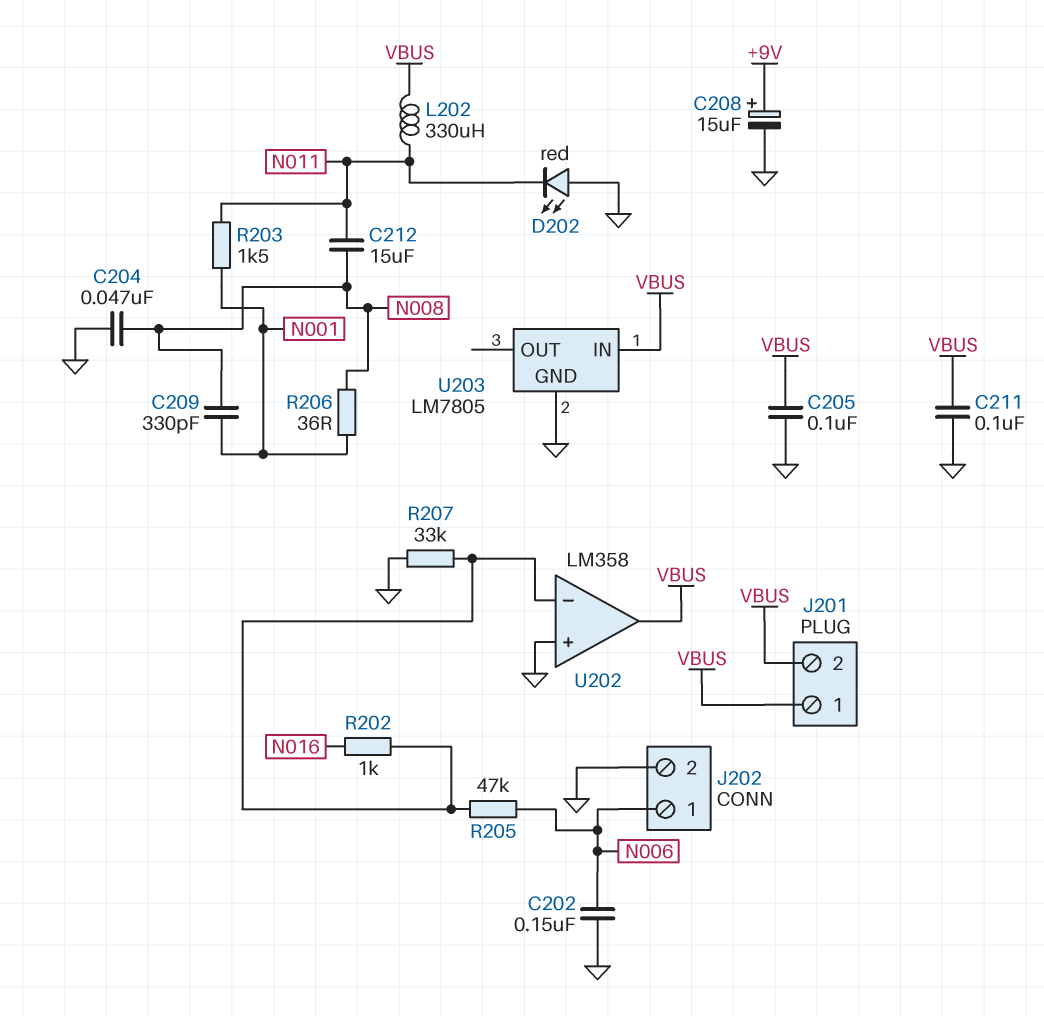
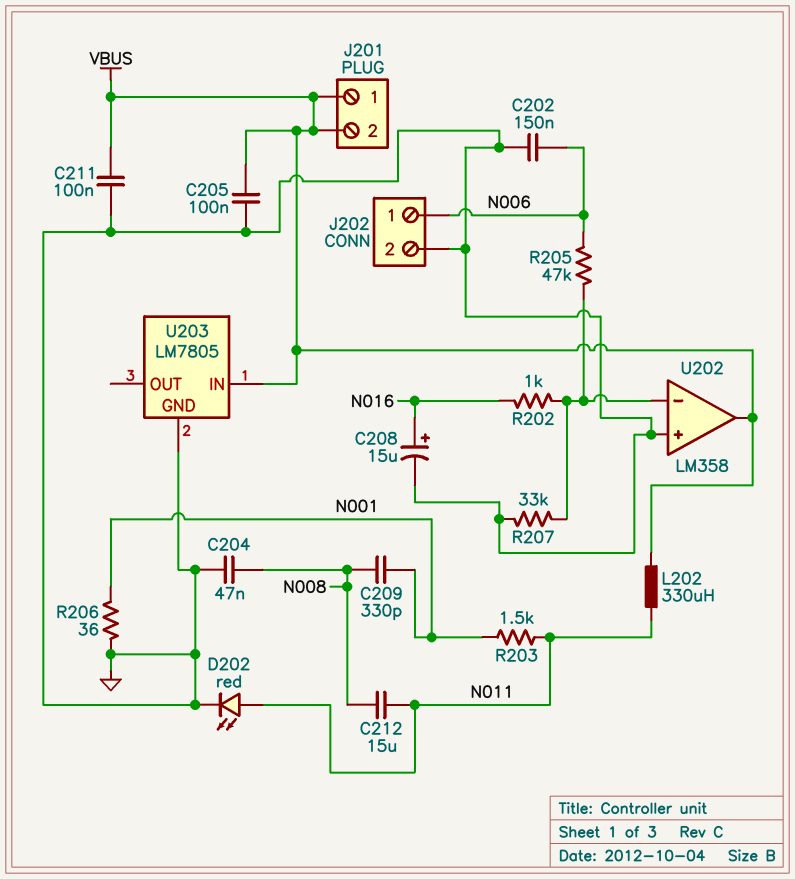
C208: 15uF (plus +9V, minus GND) -> 15uF (plus N016, minus GND)
D202: LED red (A GND, K N011) -> LED red (A N011, K GND)
R206: 36 (N001, N008) -> 36 (GND, N001)

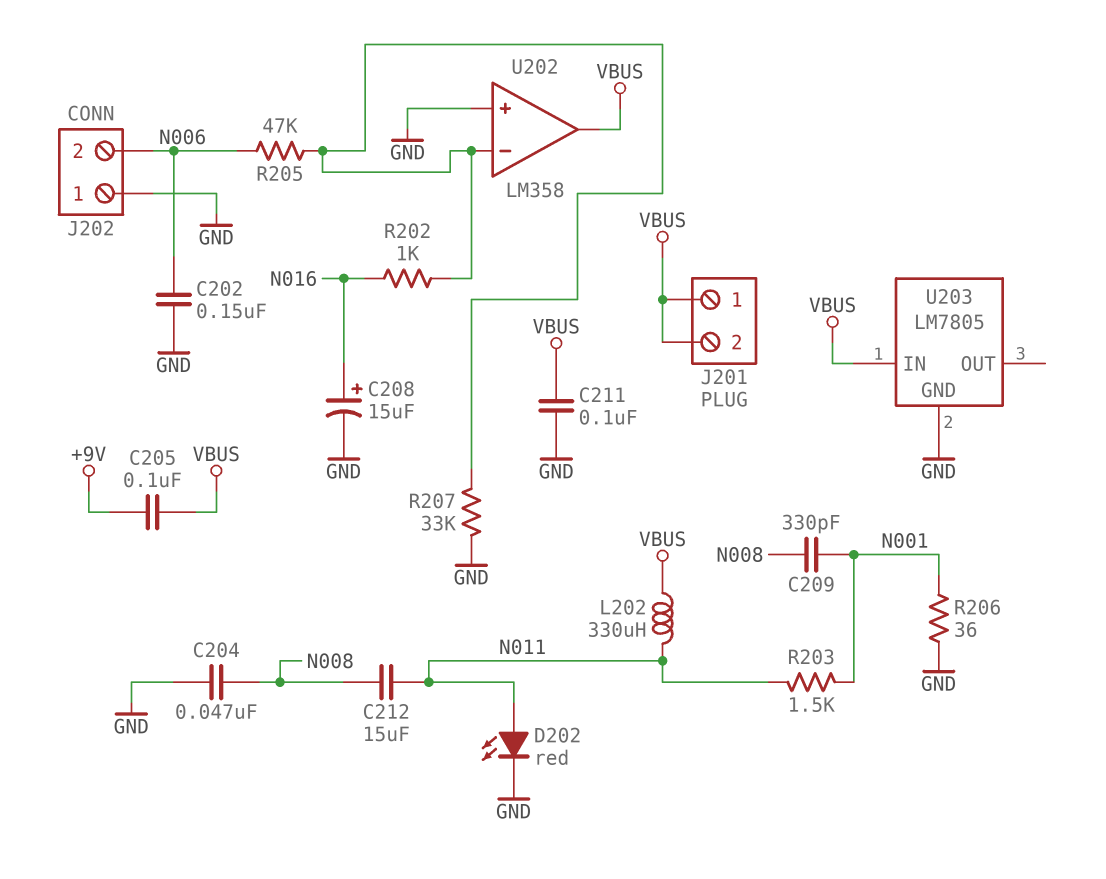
C205: 100nF (GND, VBUS) -> 100nF (+9V, VBUS)
J202 pin 1: N006 -> GND
J202 pin 2: GND -> N006

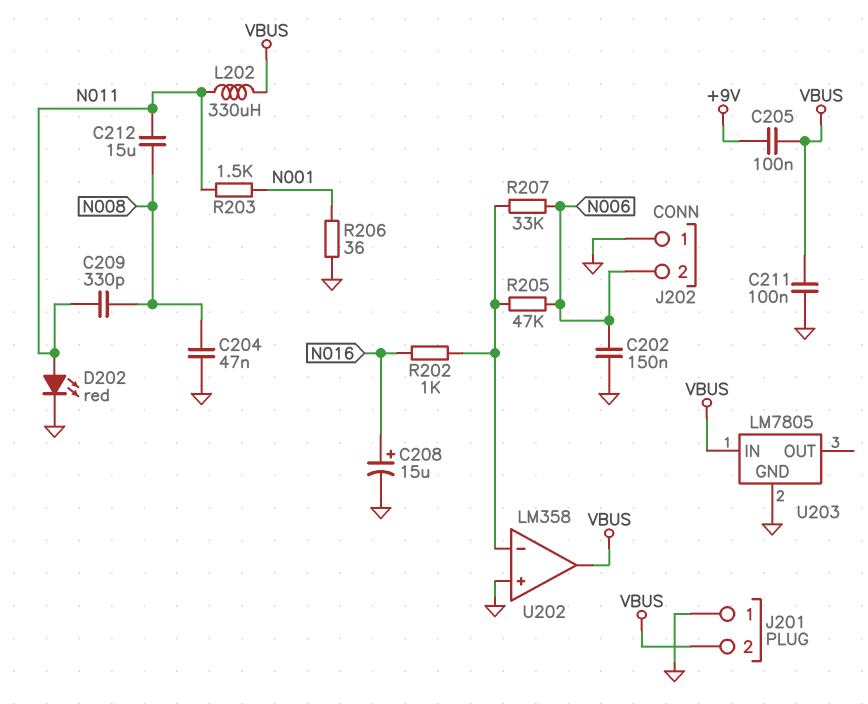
C209: 330pF (N001, N008) -> 330pF (N008, N011)
J201 pin 1: VBUS -> GND
R207: 33k (GND, U202/in-) -> 33k (N006, U202/in-)

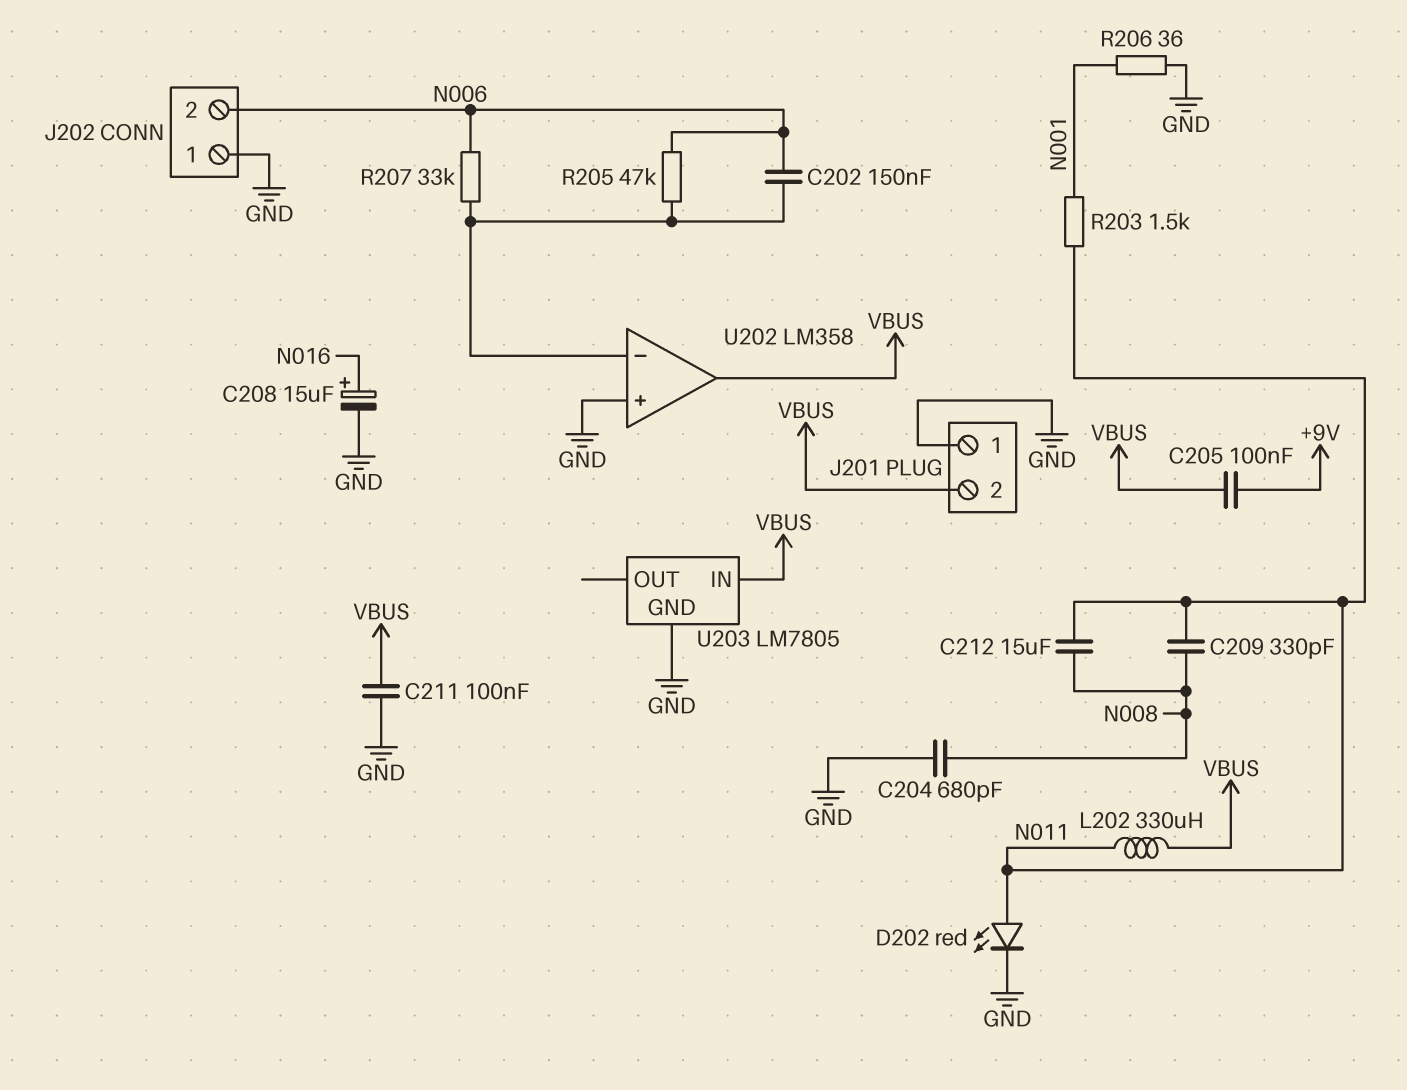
C202: 150nF (GND, N006) -> 150nF (N006, U202/in-)
C204: 47nF (GND, N008) -> 680pF (GND, N008)
R202: 1k (N016, U202/in-) -> none

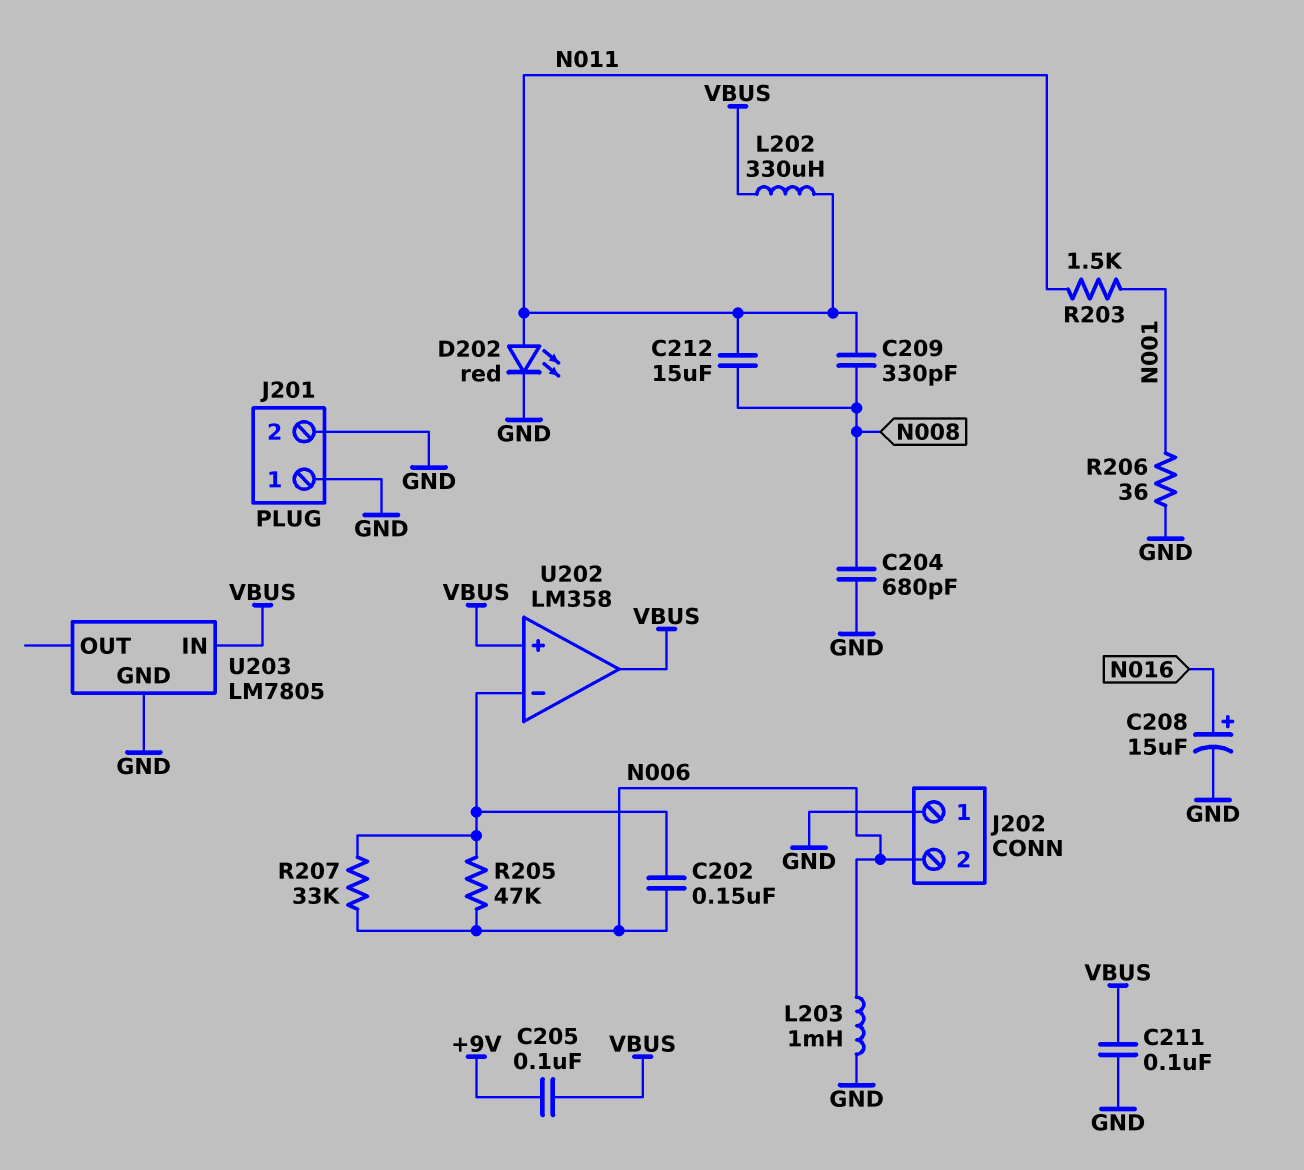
J201 pin 2: VBUS -> GND
L203: none -> 1mH (GND, N006)
U202 pin in+: GND -> VBUS

